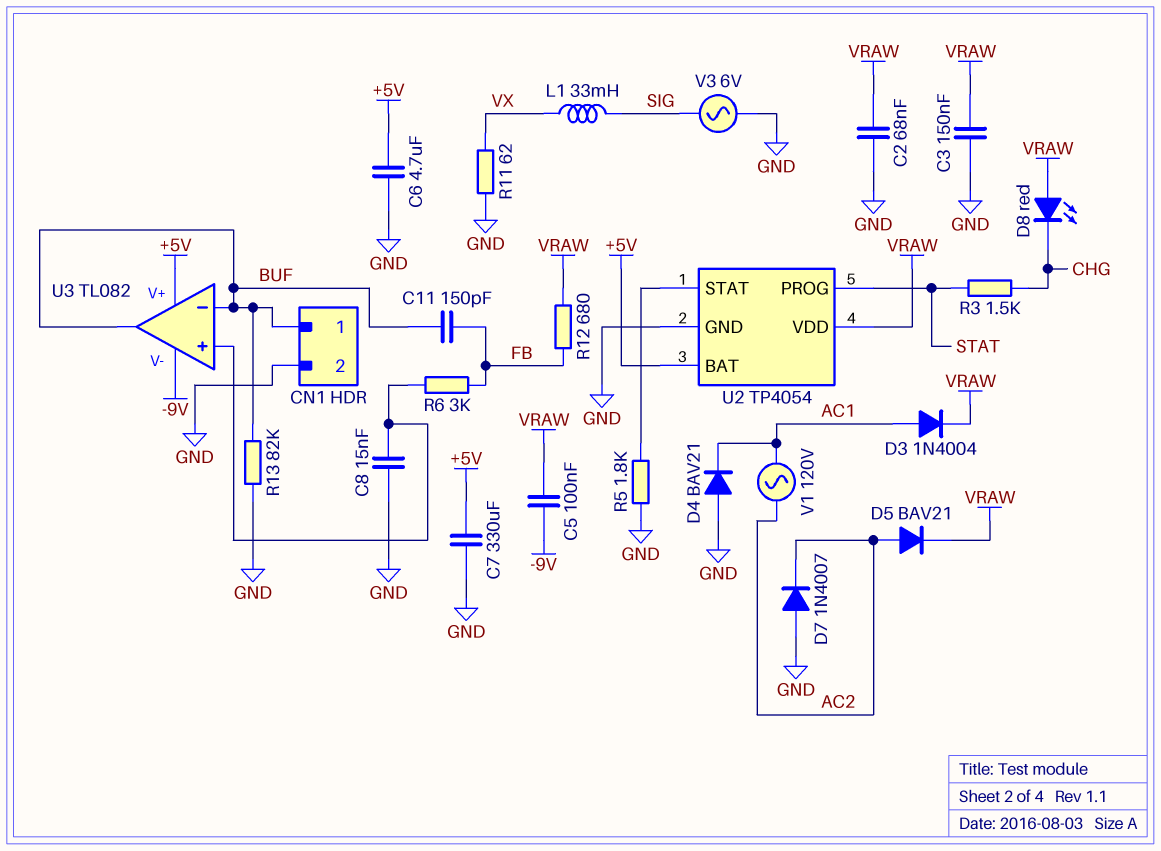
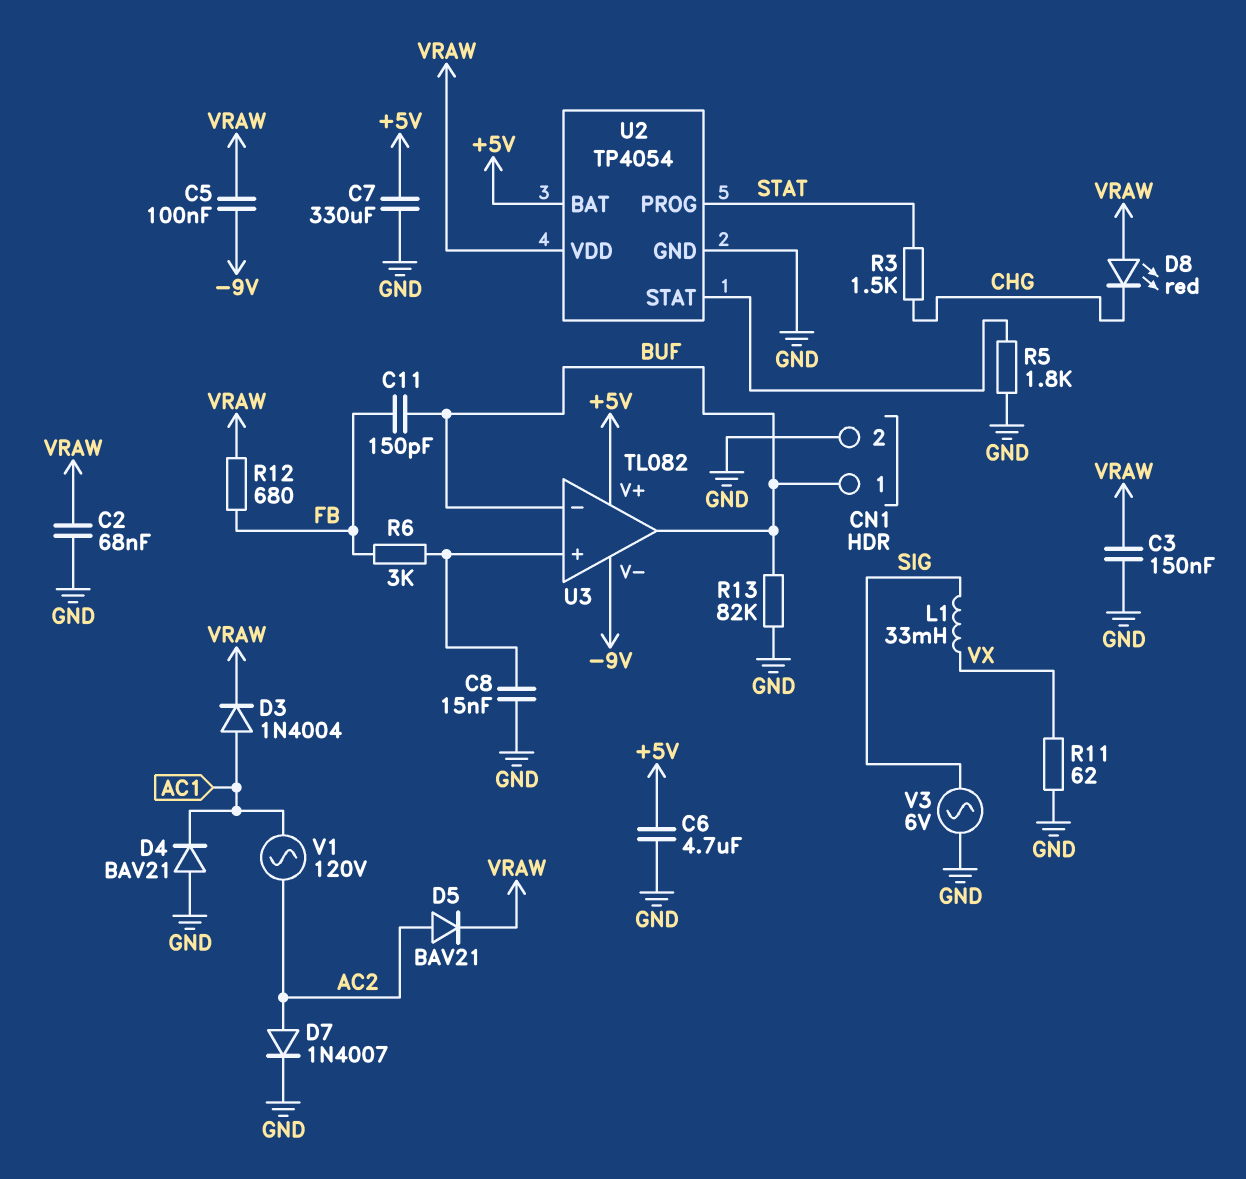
D7: diode 1N4007 (A GND, K AC2) -> diode 1N4007 (A AC2, K GND)

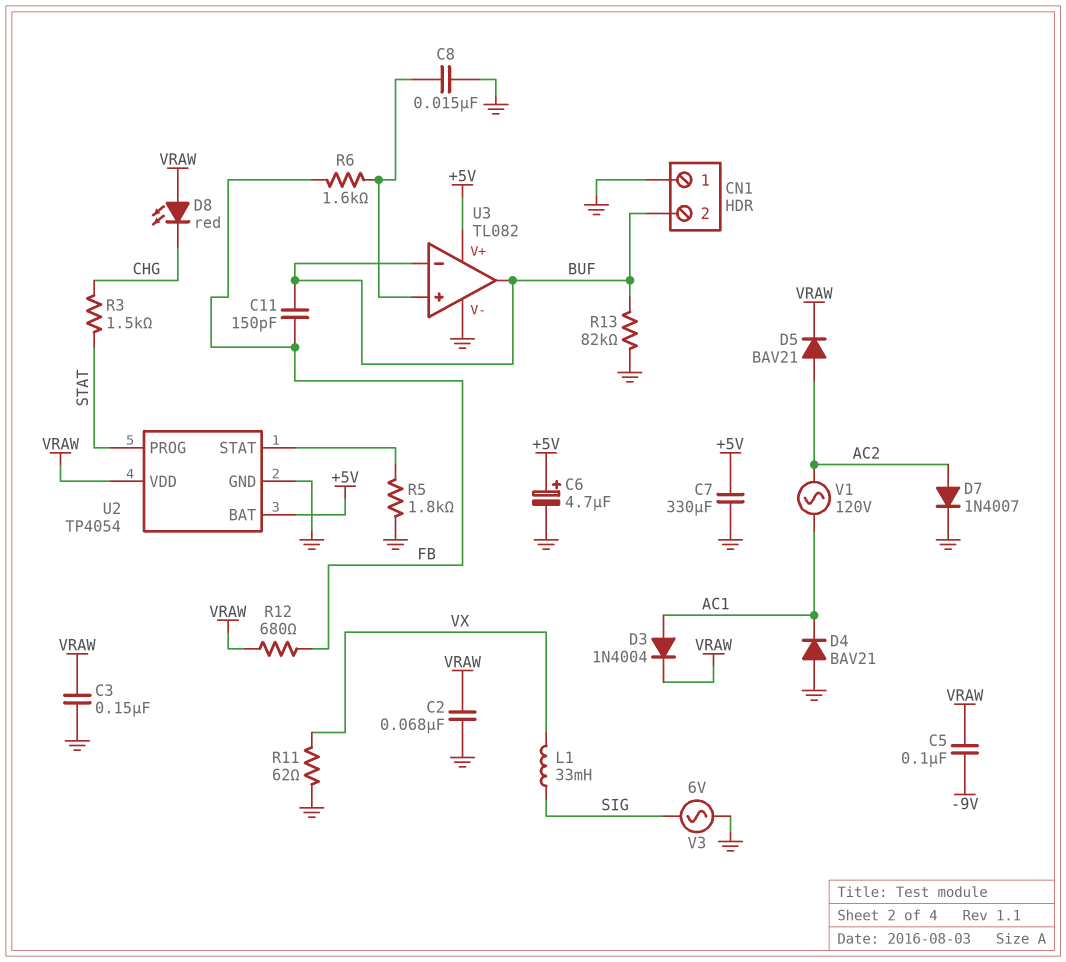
C6: 4.7uF (+5V, GND) -> 4.7uF (plus +5V, minus GND)
CN1 pin 1: BUF -> GND
CN1 pin 2: GND -> BUF
R6: 3k (FB, U3/in+) -> 1.6k (FB, U3/in+)
U3 pin V-: -9V -> GND

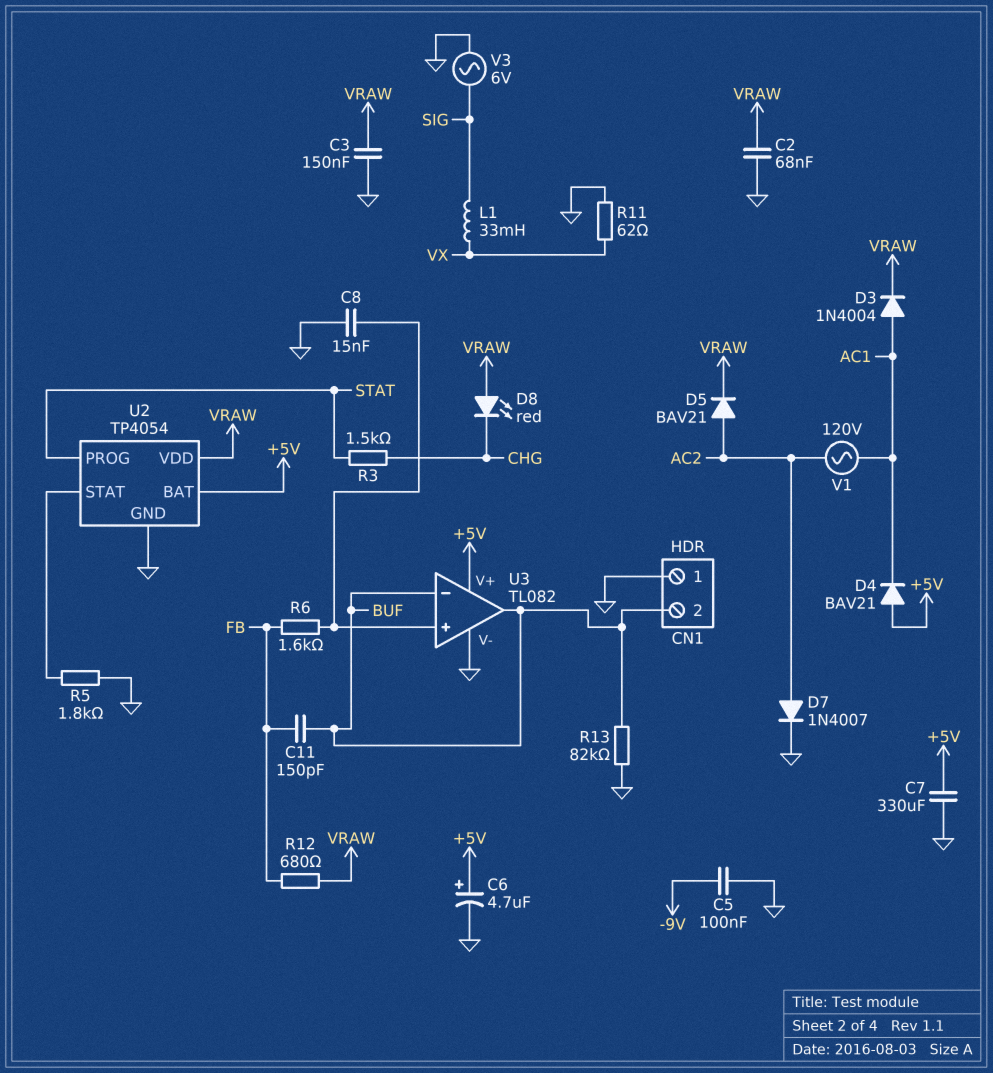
C5: 100nF (-9V, VRAW) -> 100nF (-9V, GND)
D4: diode BAV21 (A GND, K AC1) -> diode BAV21 (A +5V, K AC1)

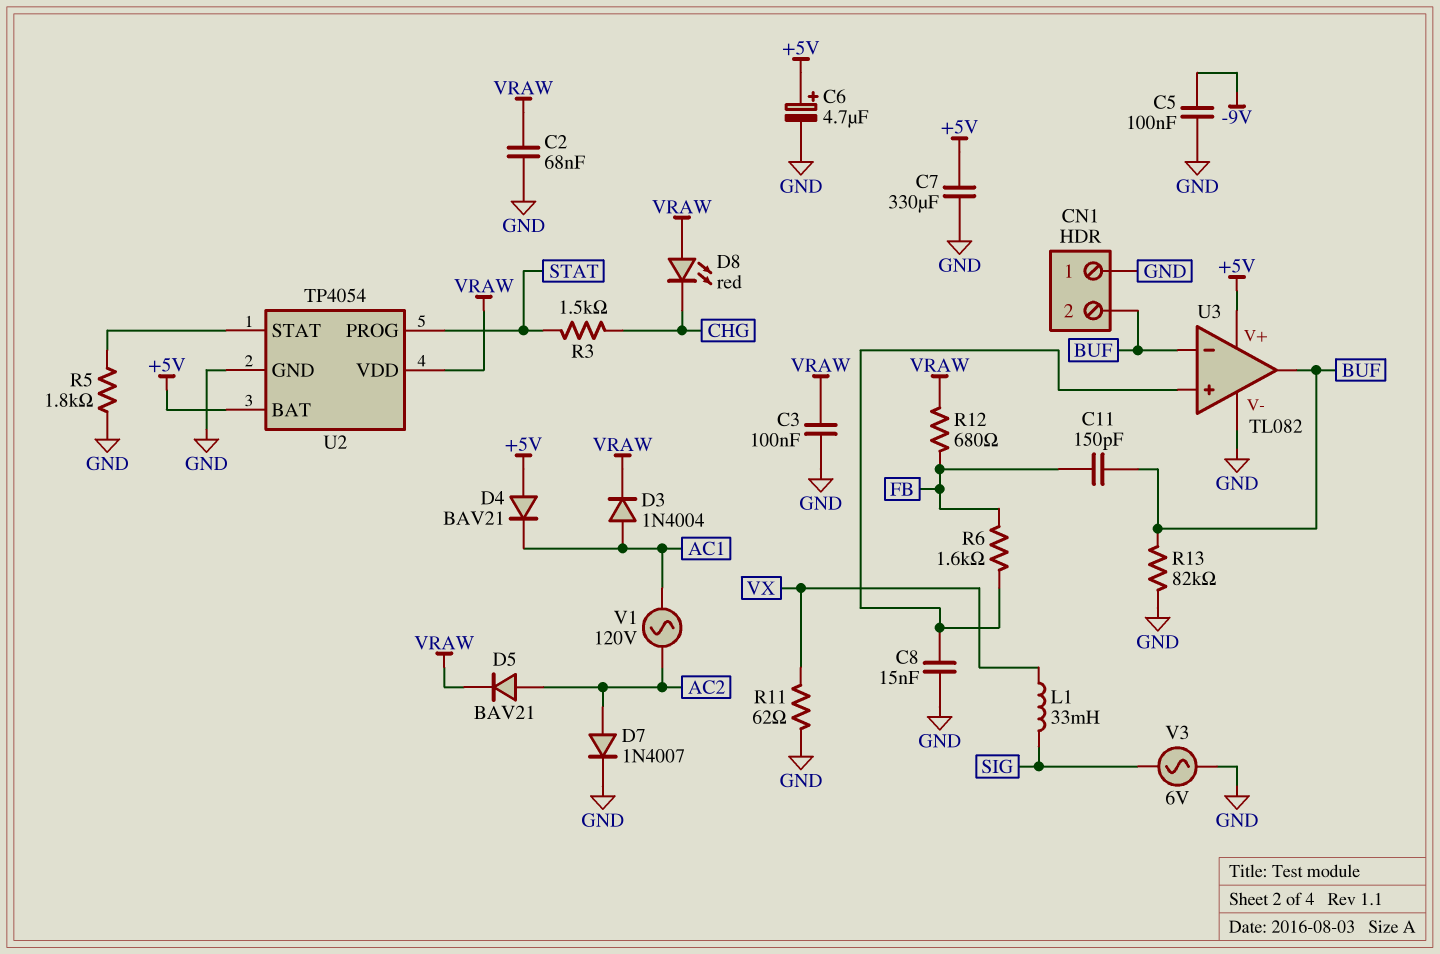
C3: 150nF (GND, VRAW) -> 100nF (GND, VRAW)

